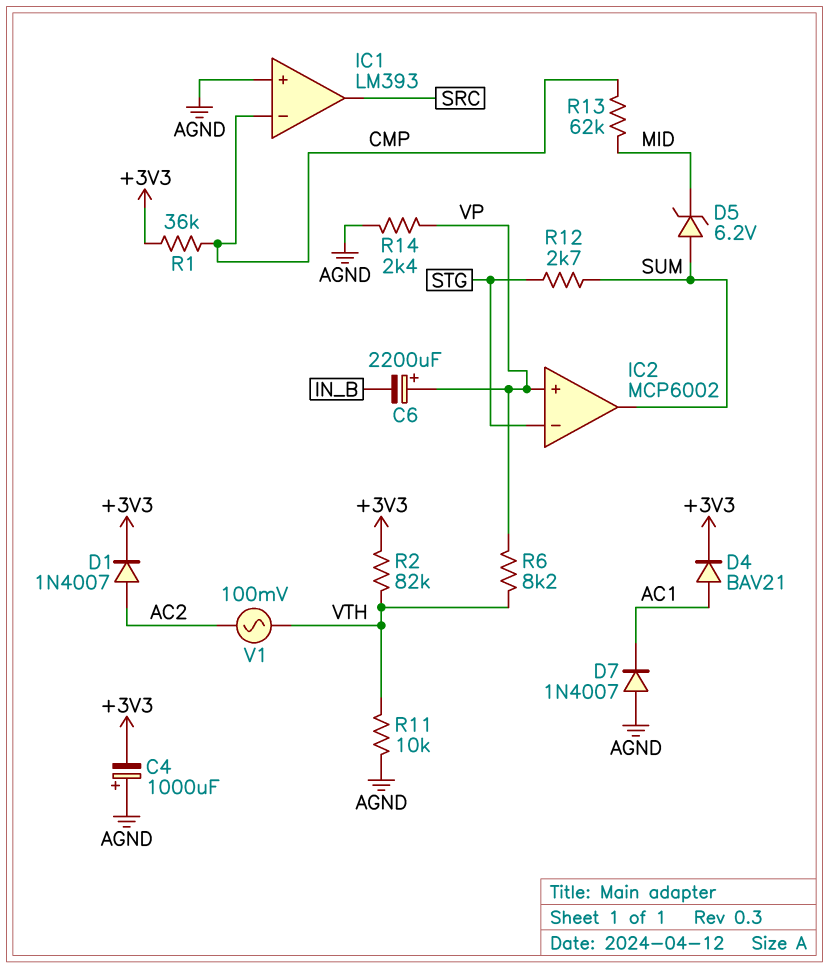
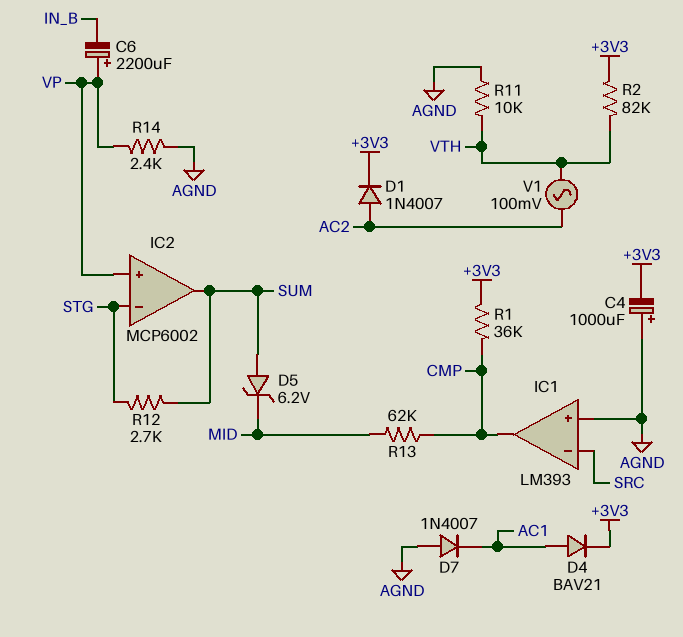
IC1 pin in-: CMP -> SRC
IC1 pin out: SRC -> CMP
R6: 8.2k (VP, VTH) -> none

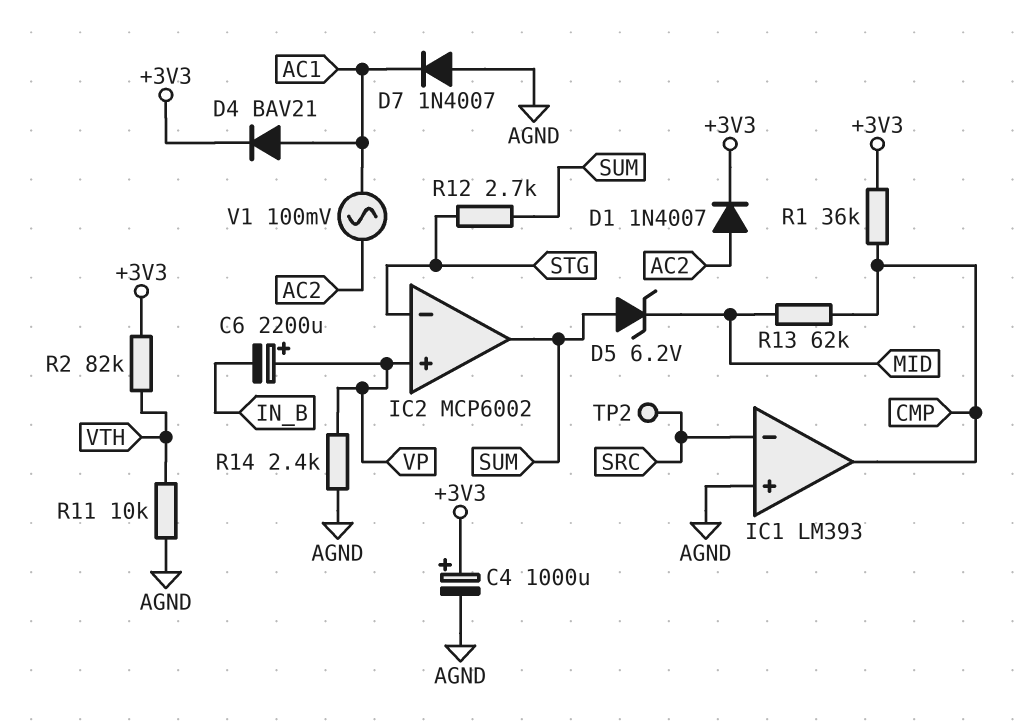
C4: 1000uF (plus AGND, minus +3V3) -> 1000uF (plus +3V3, minus AGND)
TP2: none -> test point (SRC)
V1: AC 100mV (AC2, VTH) -> AC 100mV (AC1, AC2)

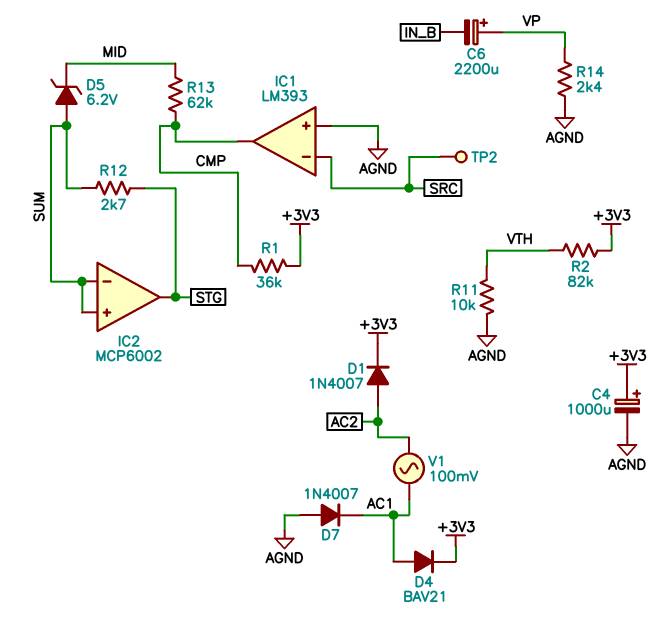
IC2 pin in+: VP -> SUM
IC2 pin in-: STG -> SUM
IC2 pin out: SUM -> STG

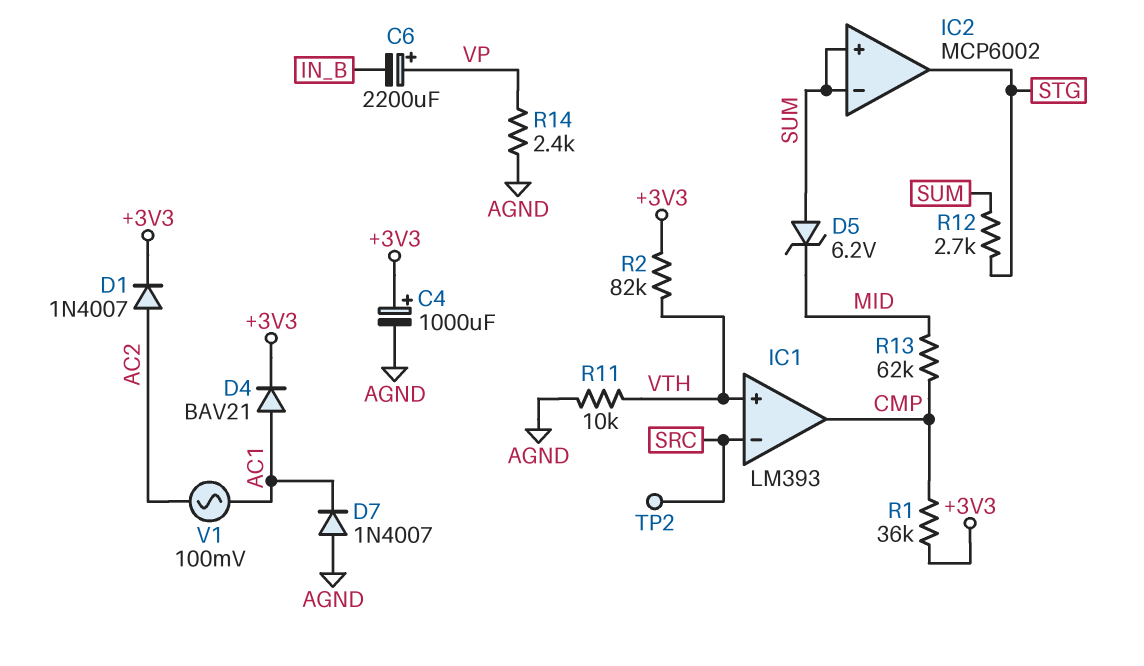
IC1 pin in+: AGND -> VTH

